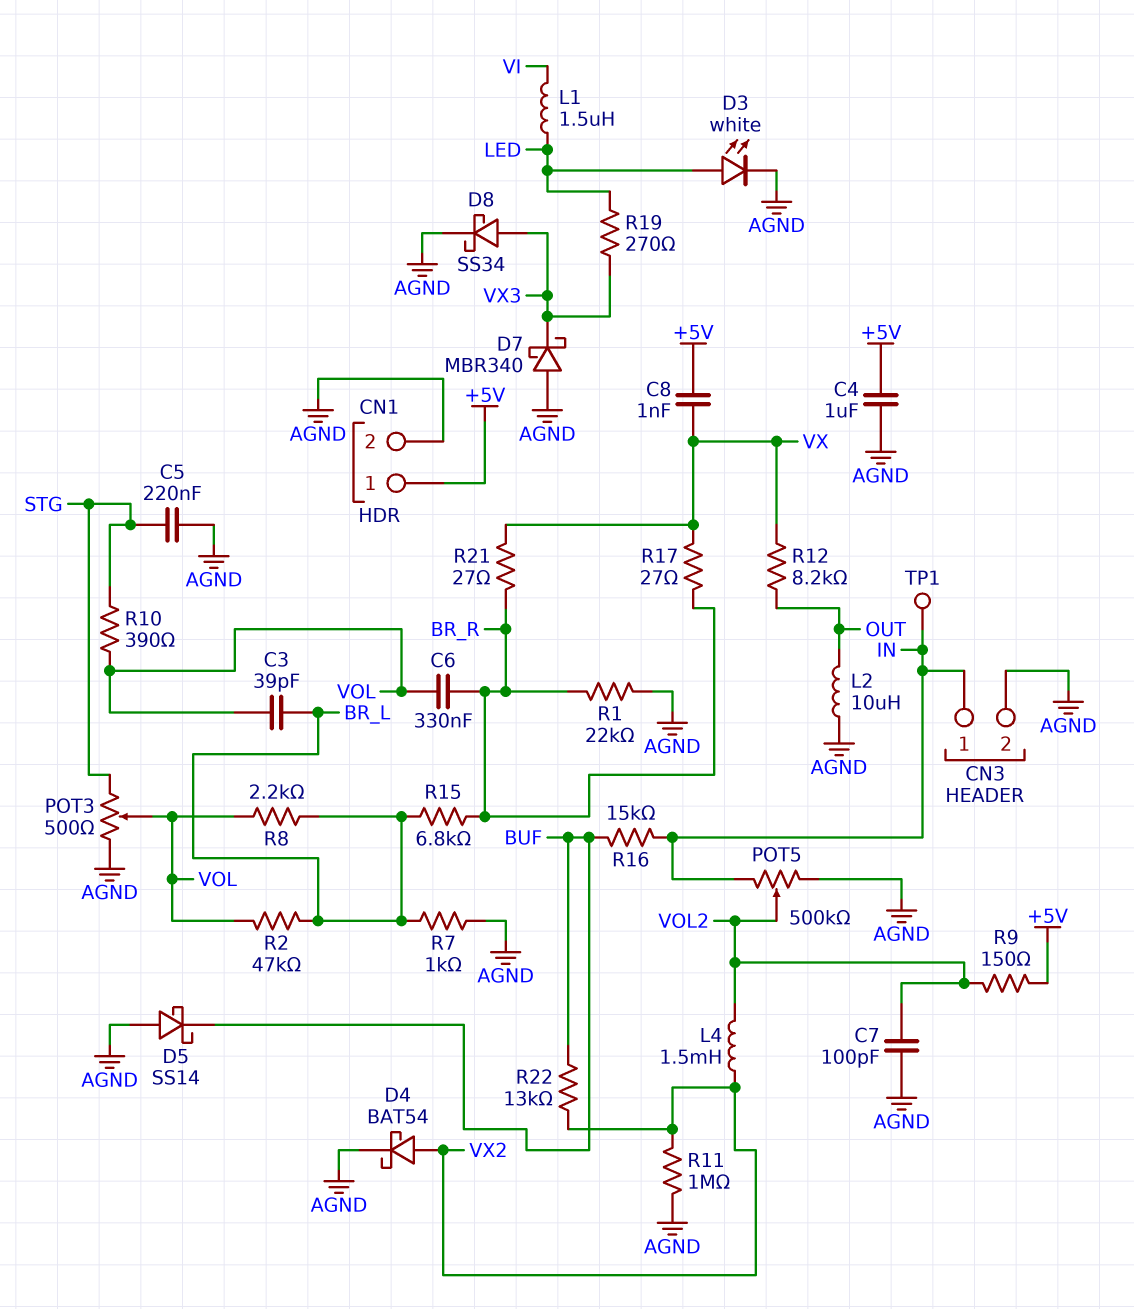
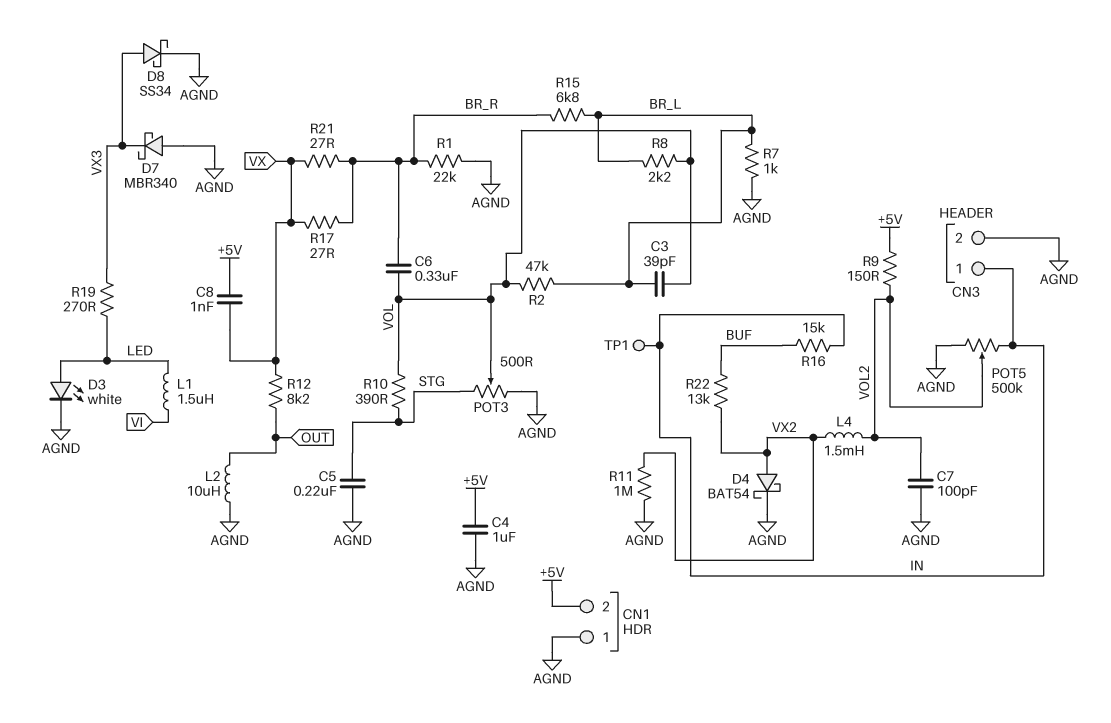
CN1 pin 1: +5V -> AGND
CN1 pin 2: AGND -> +5V
D5: schottky SS14 (A AGND, K BUF) -> none

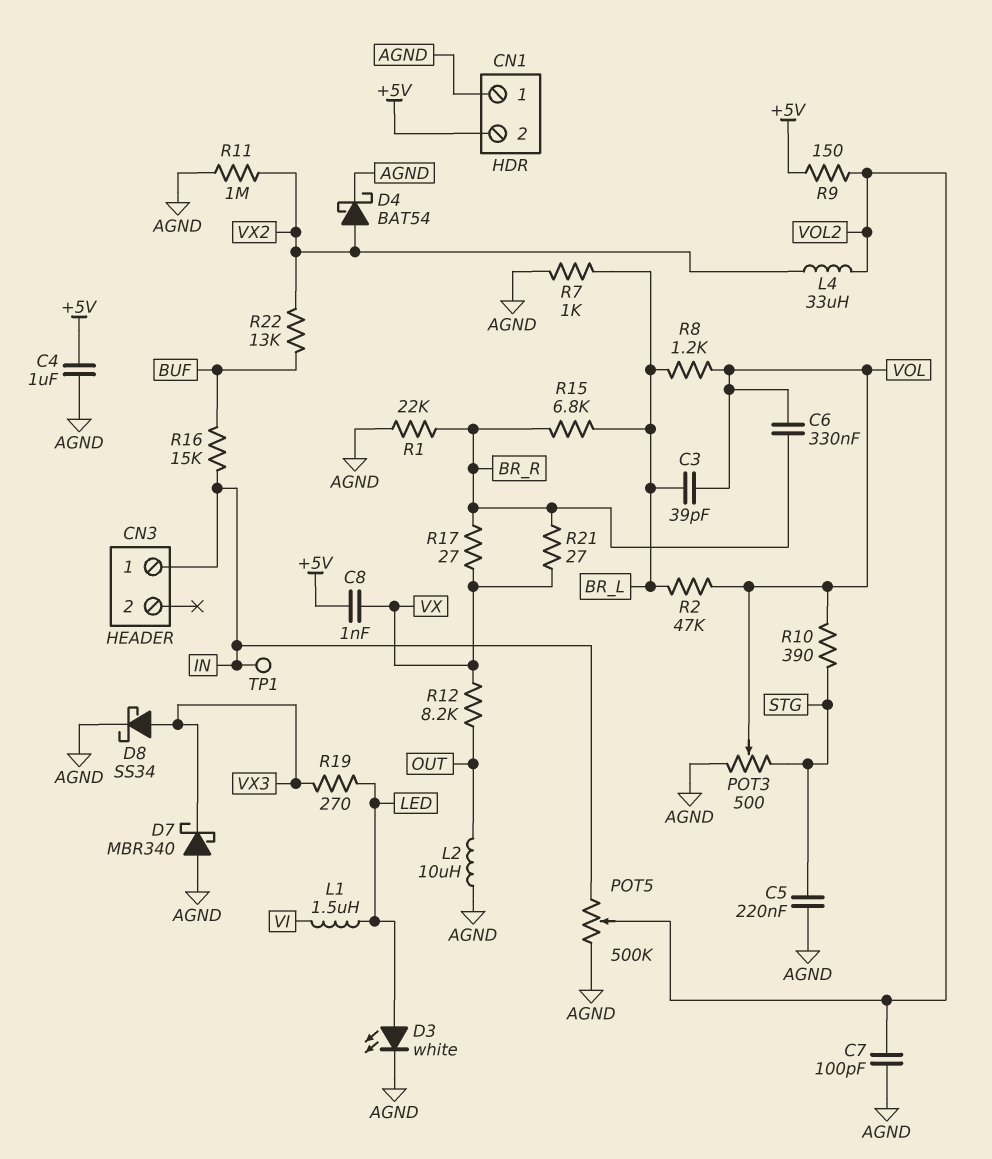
CN3 pin 2: AGND -> none
L4: 1.5mH (VOL2, VX2) -> 33uH (VOL2, VX2)
R8: 2.2k (BR_L, VOL) -> 1.2k (BR_L, VOL)

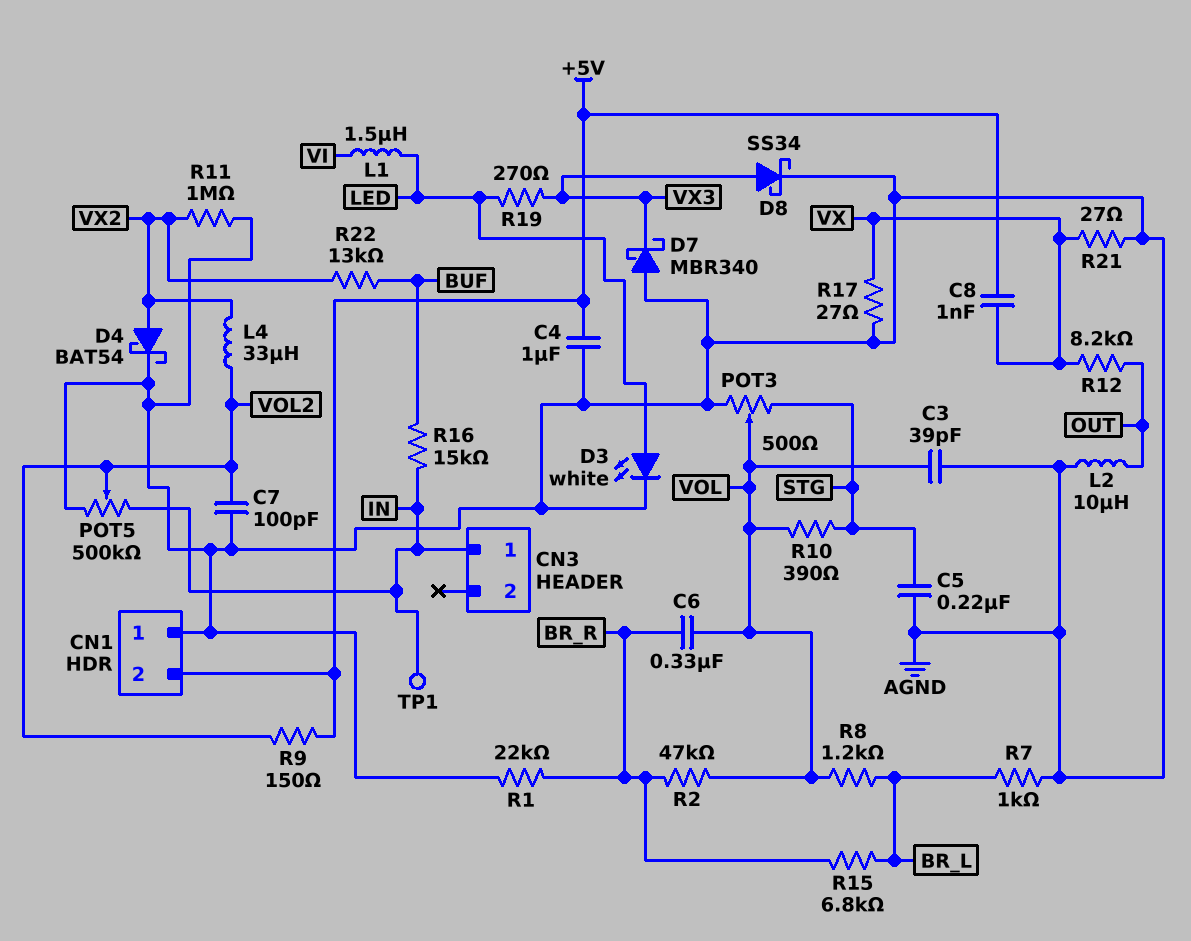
C3: 39pF (BR_L, VOL) -> 39pF (AGND, VOL)
R2: 47k (BR_L, VOL) -> 47k (BR_R, VOL)
R17: 27 (BR_R, VX) -> 27 (AGND, VX)
R21: 27 (BR_R, VX) -> 27 (AGND, VX)

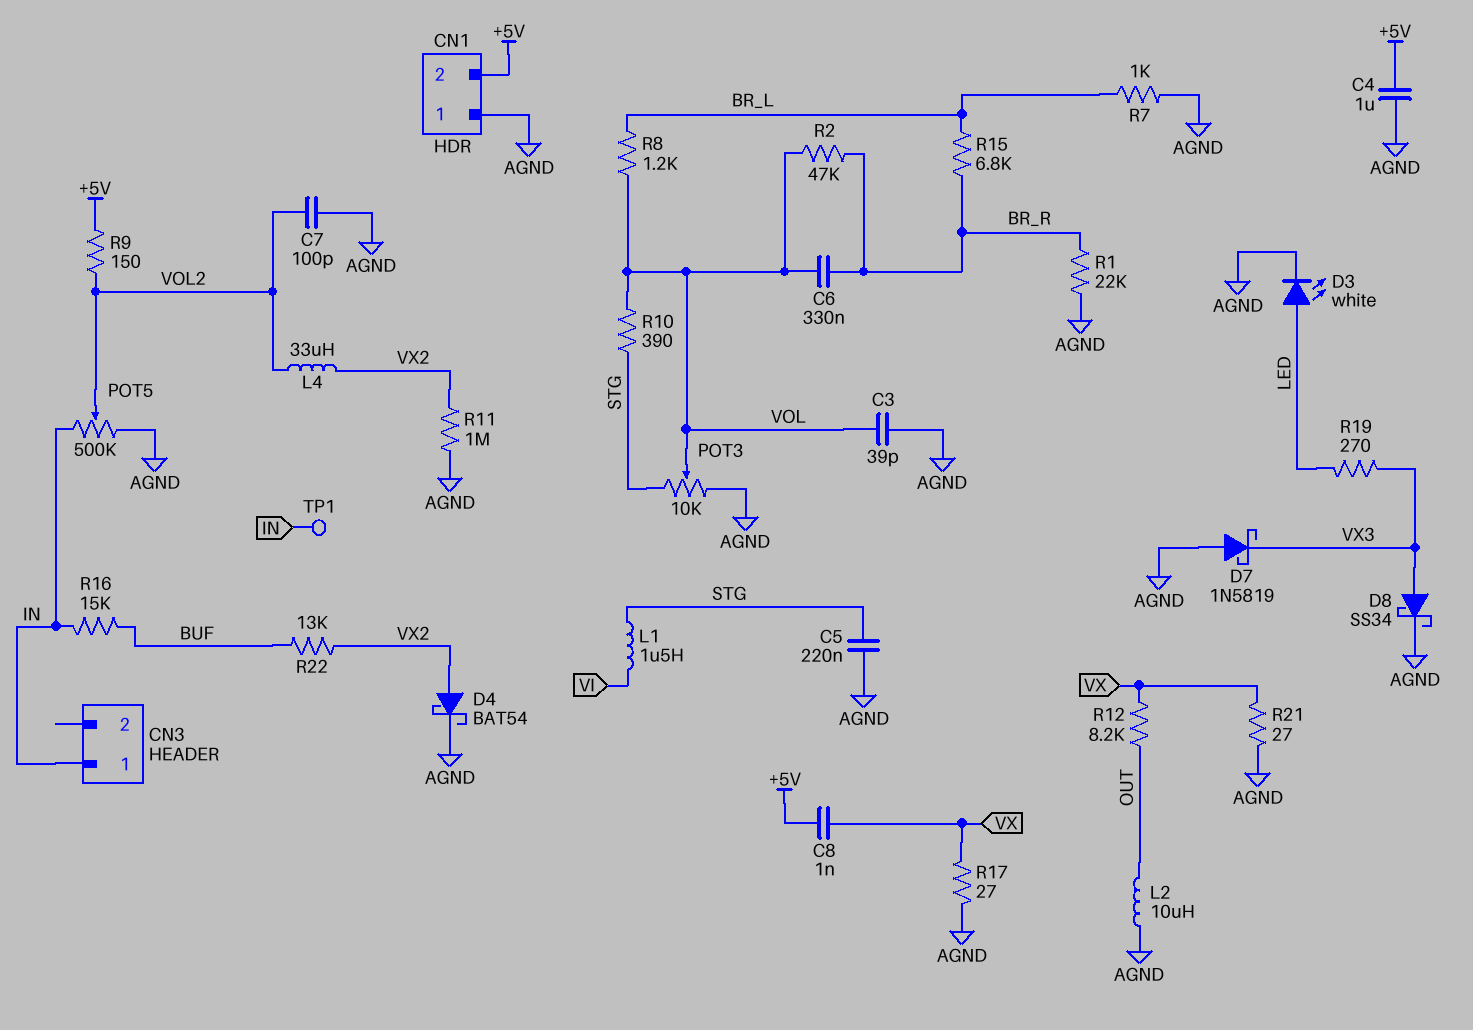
D7: schottky MBR340 (A AGND, K VX3) -> schottky 1N5819 (A AGND, K VX3)
L1: 1.5uH (LED, VI) -> 1.5uH (STG, VI)
POT3: 500 (AGND, STG, wiper VOL) -> 10k (AGND, STG, wiper VOL)

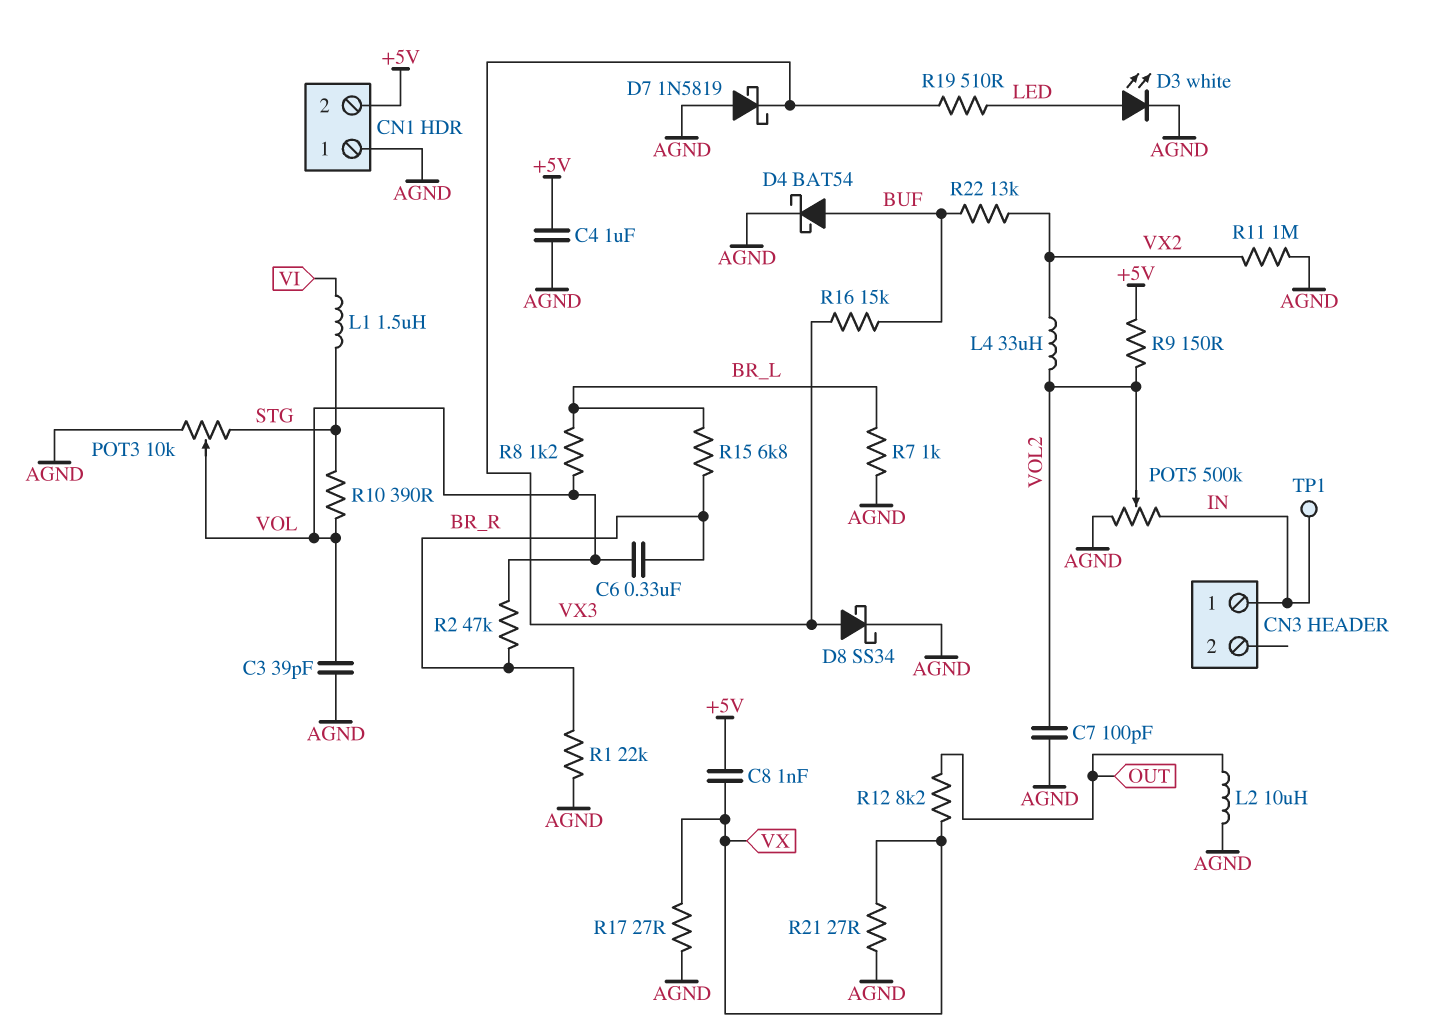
C5: 220nF (AGND, STG) -> none
D4: schottky BAT54 (A VX2, K AGND) -> schottky BAT54 (A BUF, K AGND)
R16: 15k (BUF, IN) -> 15k (BUF, VX3)
R19: 270 (LED, VX3) -> 510 (LED, VX3)

